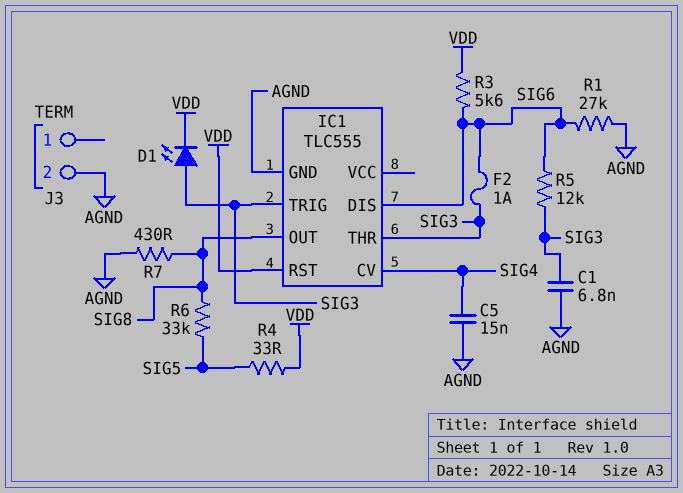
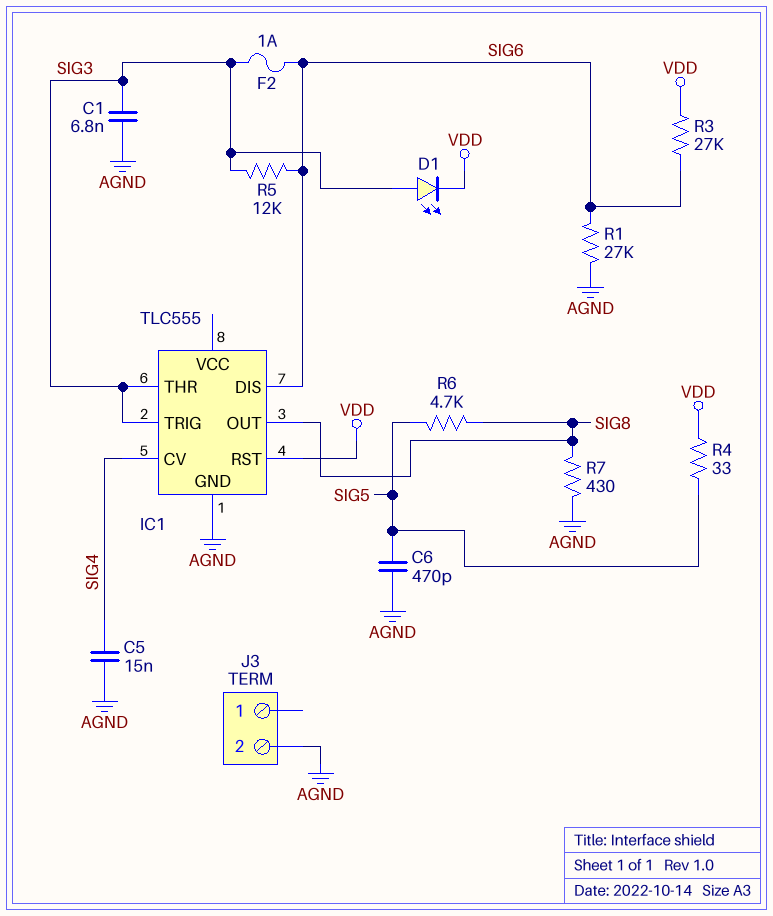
C6: none -> 470pF (AGND, SIG5)
R3: 5.6k (SIG6, VDD) -> 27k (SIG6, VDD)
R6: 33k (SIG5, SIG8) -> 4.7k (SIG5, SIG8)

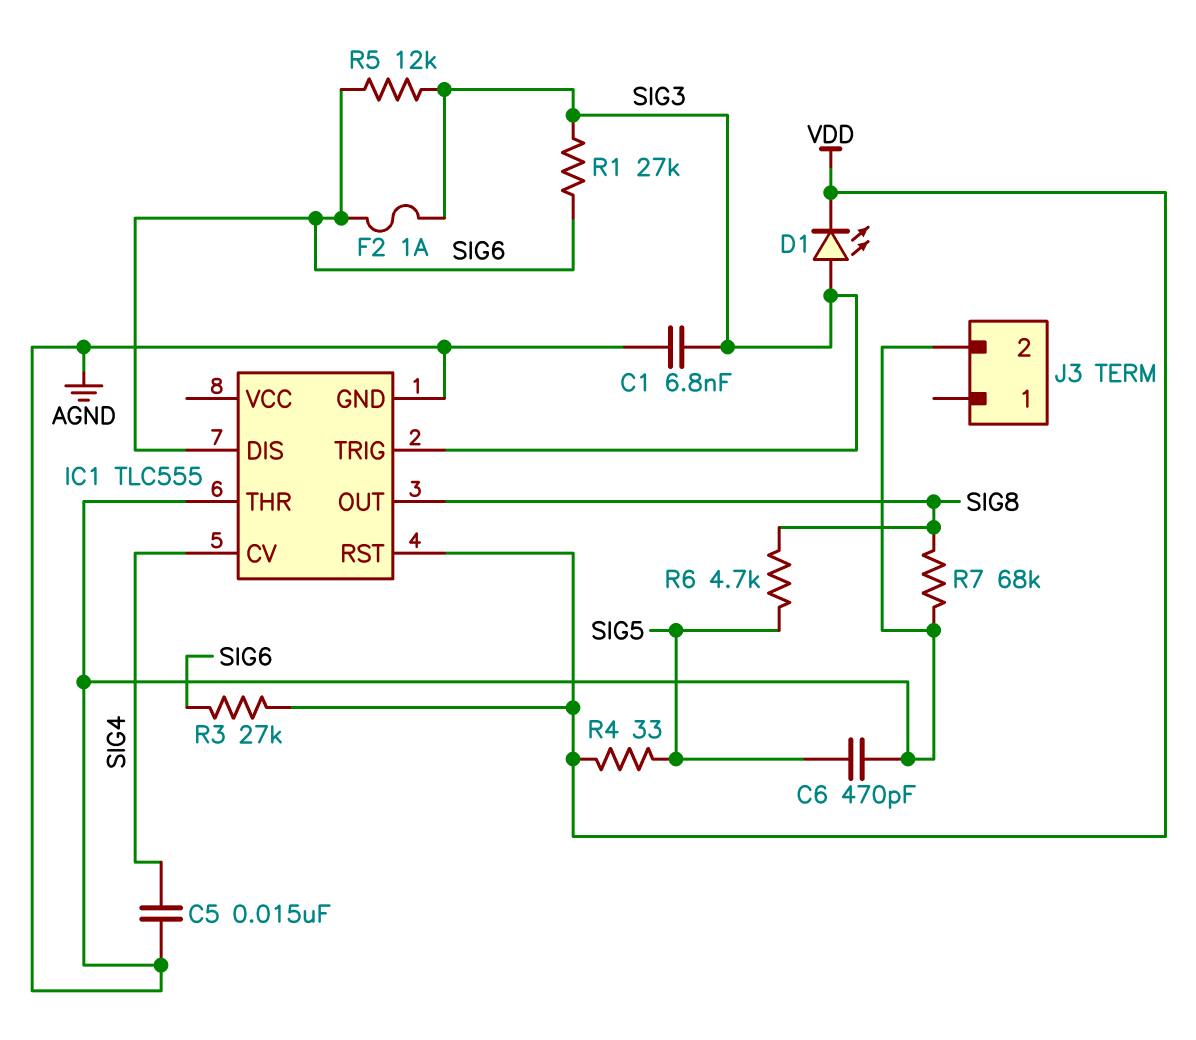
IC1 pin THR: SIG3 -> AGND
R1: 27k (AGND, SIG6) -> 27k (SIG3, SIG6)
R7: 430 (AGND, SIG8) -> 68k (AGND, SIG8)

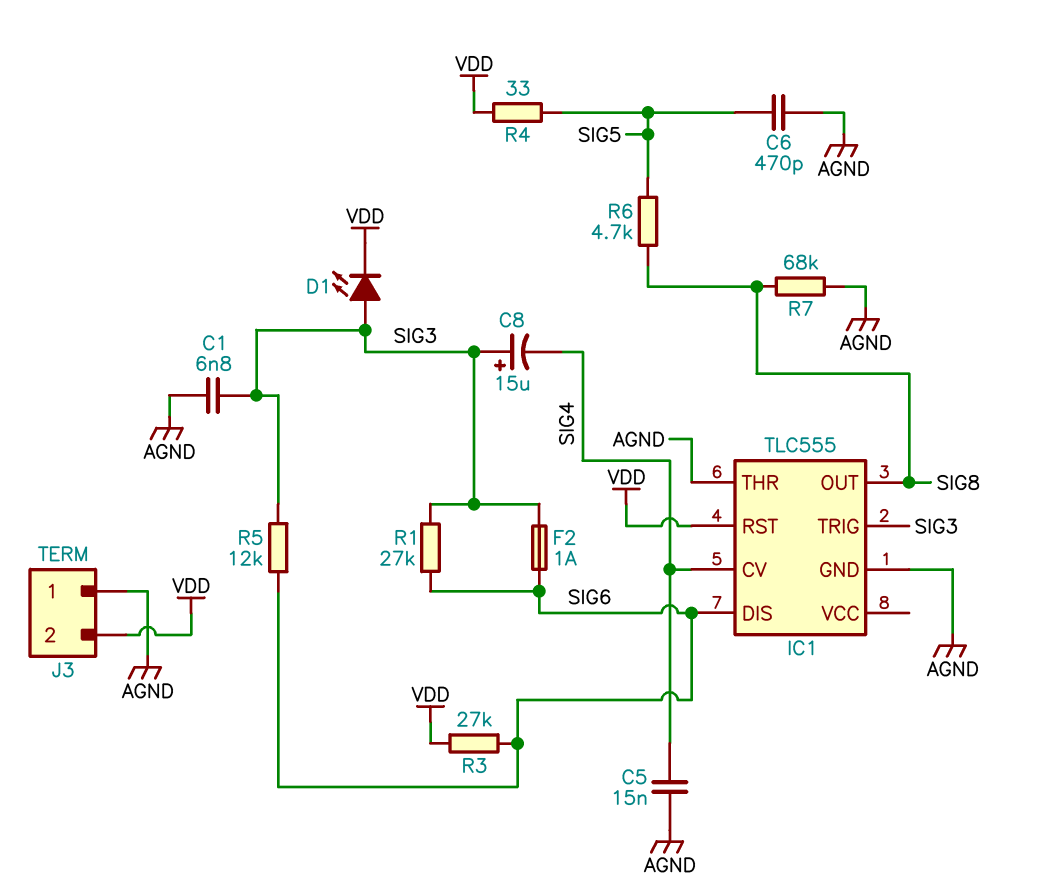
C8: none -> 15uF (plus SIG3, minus SIG4)
J3 pin 1: none -> AGND
J3 pin 2: AGND -> VDD

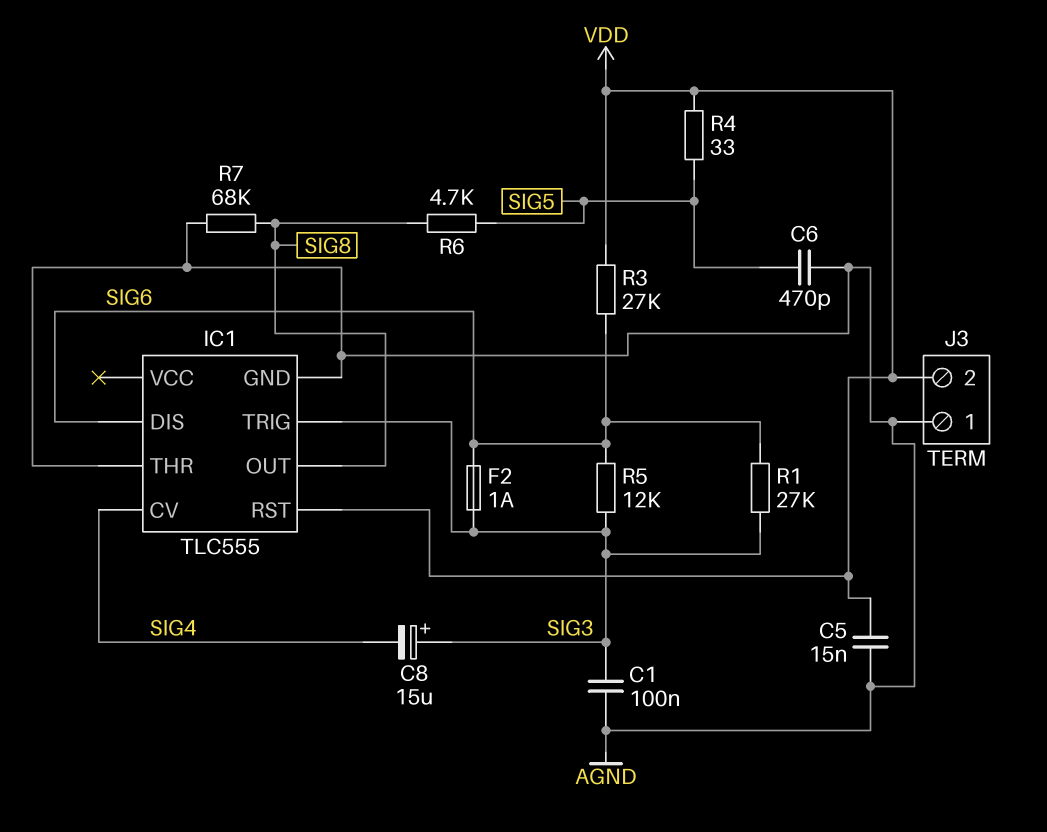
C1: 6.8nF (AGND, SIG3) -> 100nF (AGND, SIG3)
C5: 15nF (AGND, SIG4) -> 15nF (AGND, VDD)
D1: LED (A SIG3, K VDD) -> none

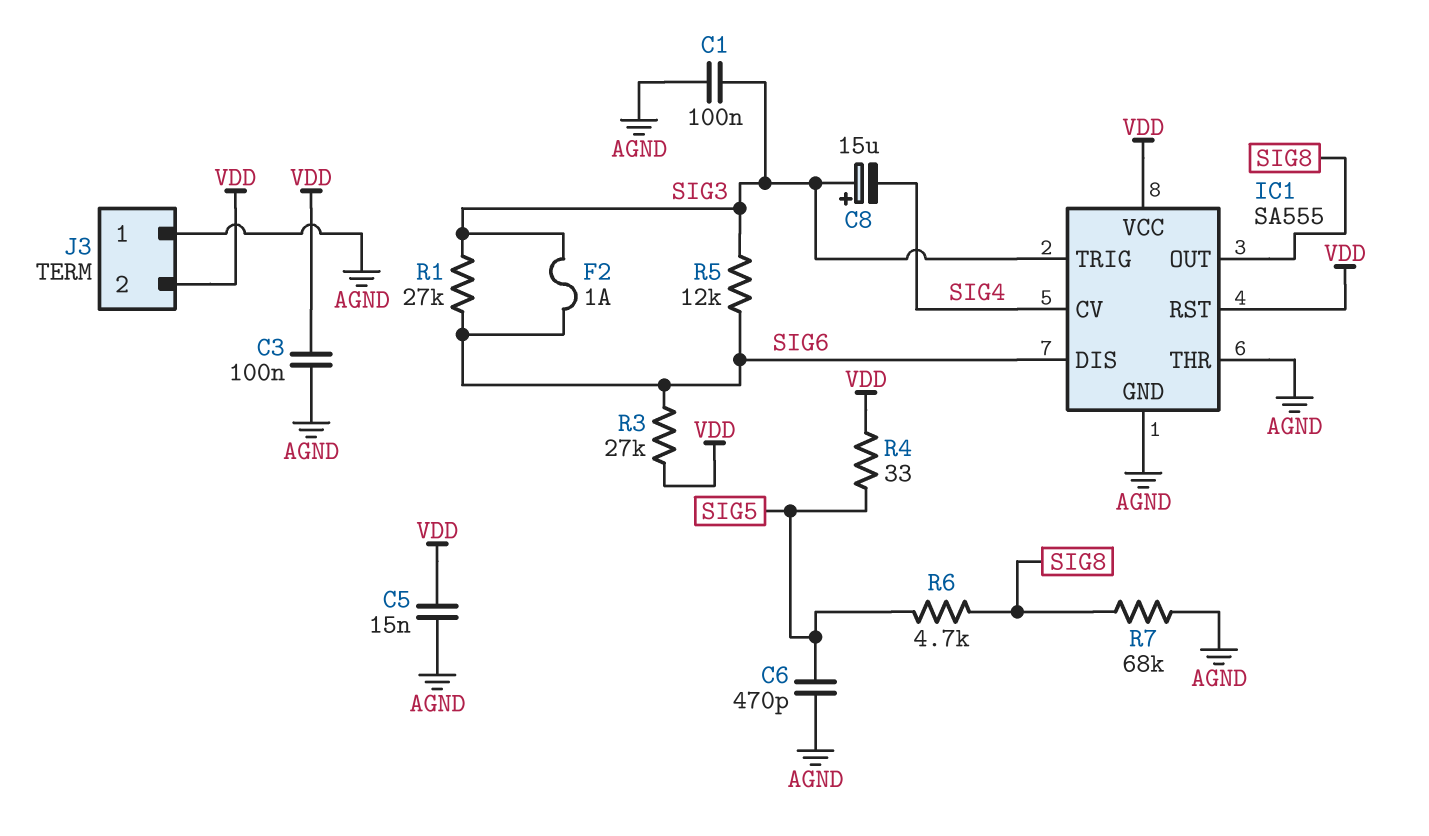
C3: none -> 100nF (AGND, VDD)
IC1: TLC555 -> SA555
IC1 pin VCC: none -> VDD

